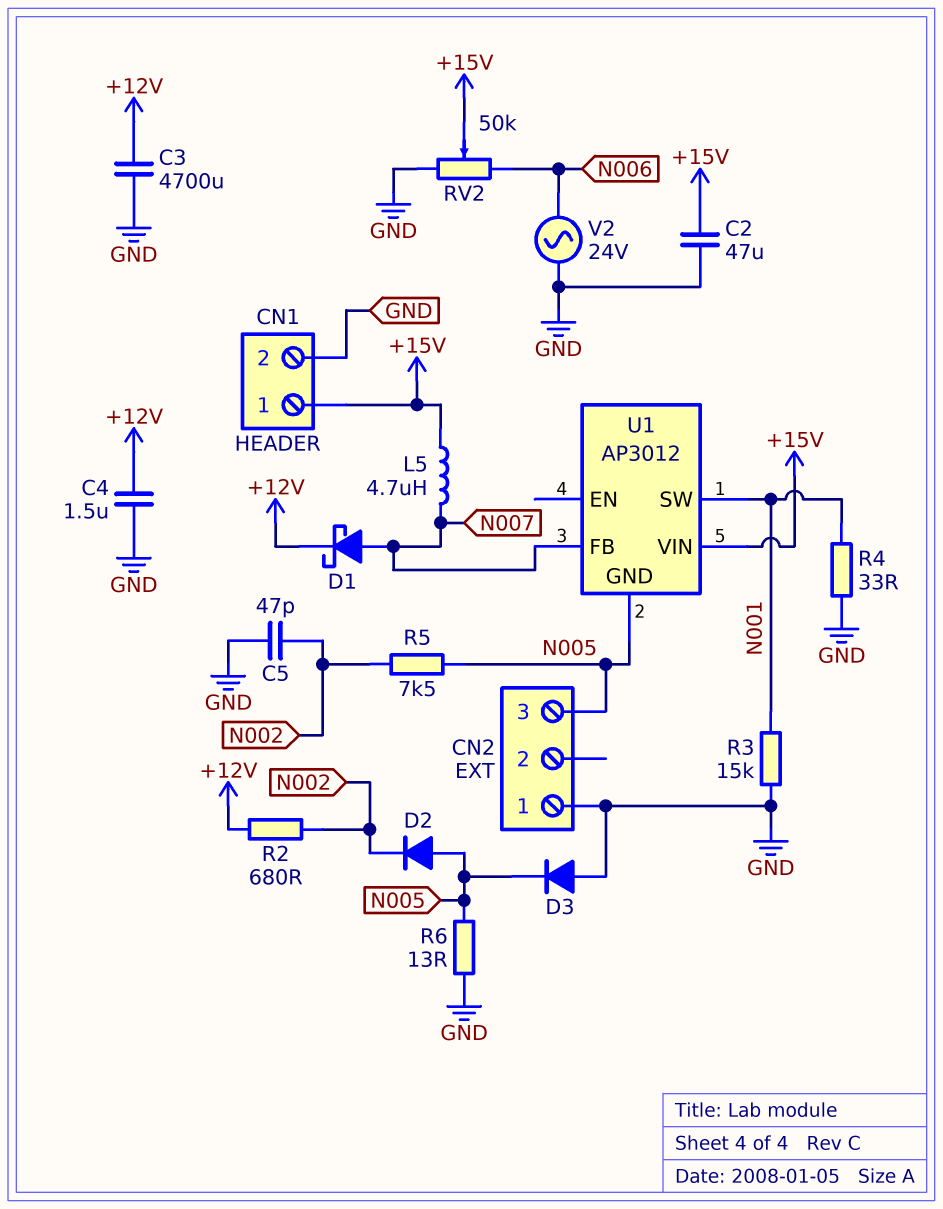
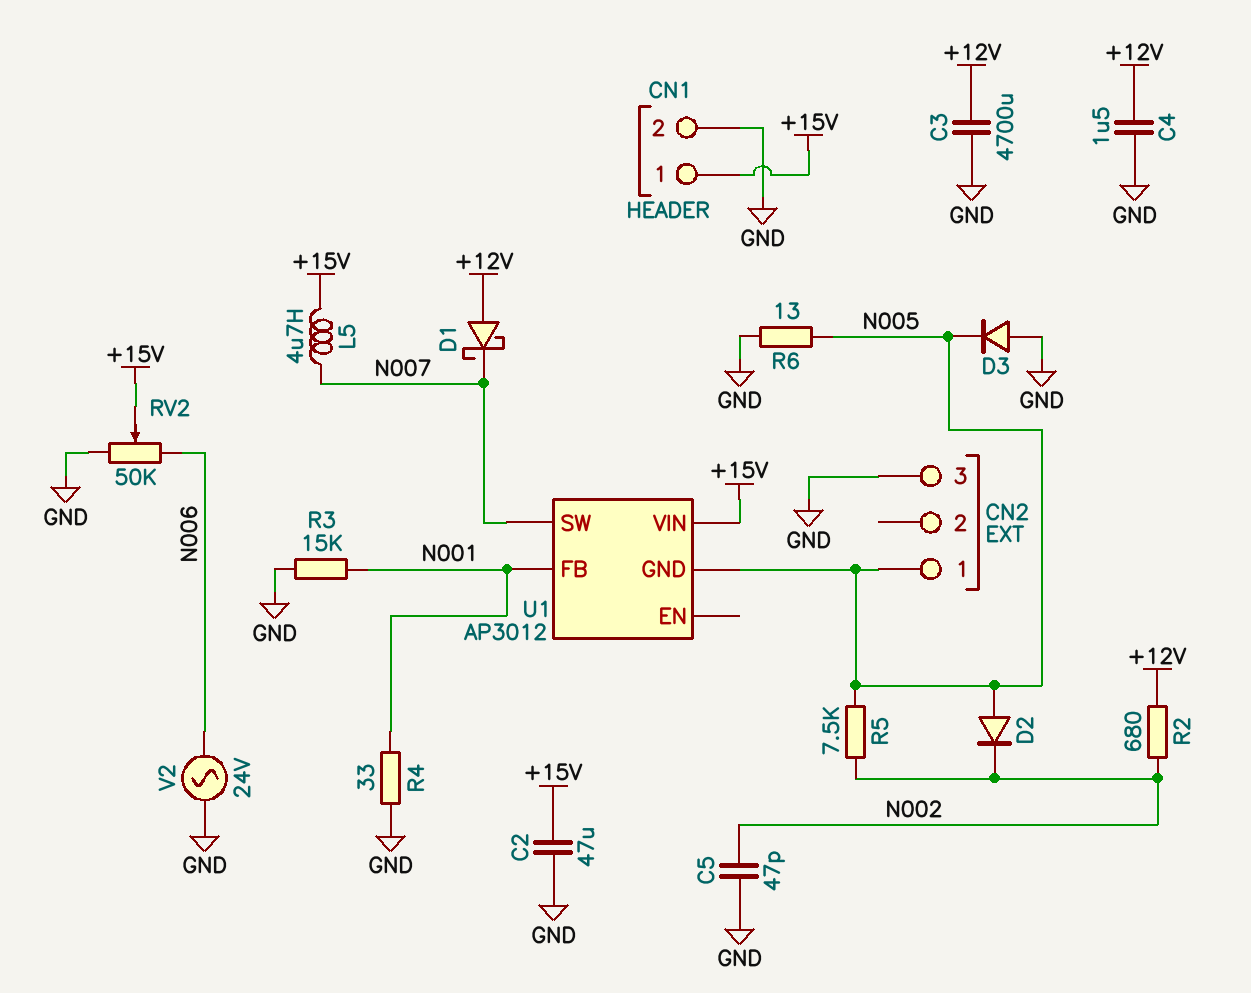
CN2 pin 1: GND -> N005
CN2 pin 3: N005 -> GND
D1: schottky (A N007, K +12V) -> schottky (A +12V, K N007)
U1 pin FB: N007 -> N001
U1 pin SW: N001 -> N007

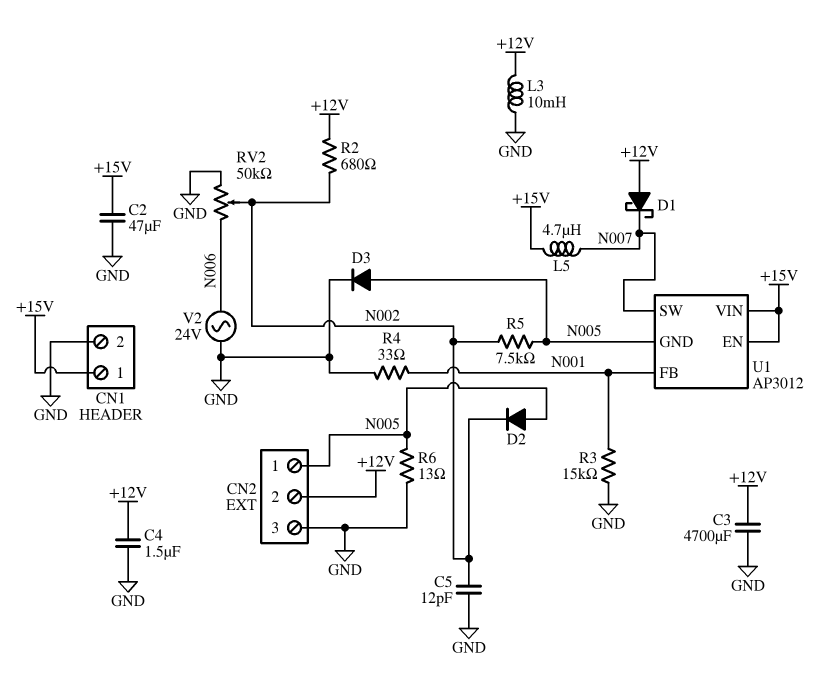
C5: 47pF (GND, N002) -> 12pF (GND, N002)
CN2 pin 2: none -> +12V
D3: diode (A GND, K N005) -> diode (A N005, K GND)
L3: none -> 10mH (+12V, GND)
RV2: 50k (GND, N006, wiper +15V) -> 50k (GND, N006, wiper N002)
U1 pin EN: none -> +15V

